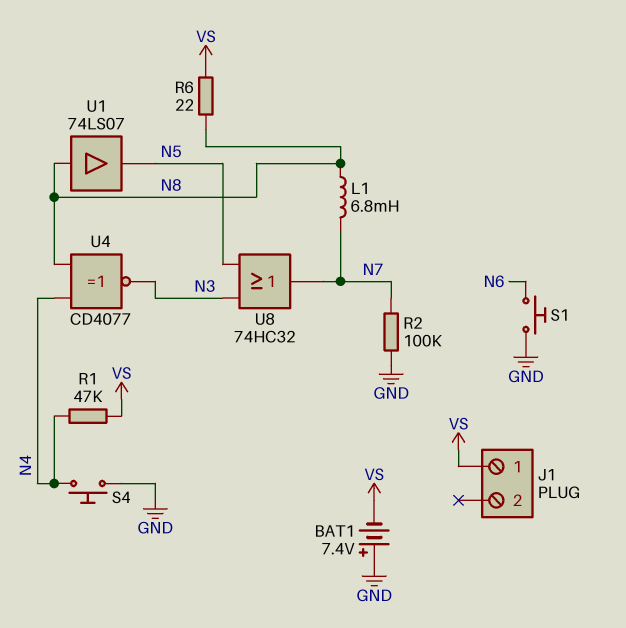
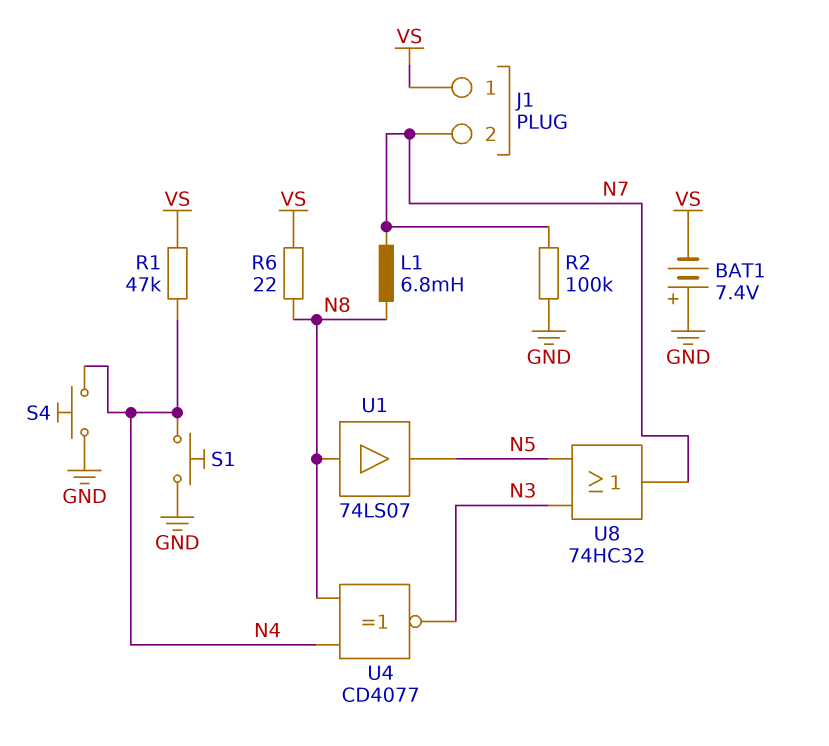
J1 pin 2: none -> N7
S1: button (GND, N6) -> button (GND, N4)

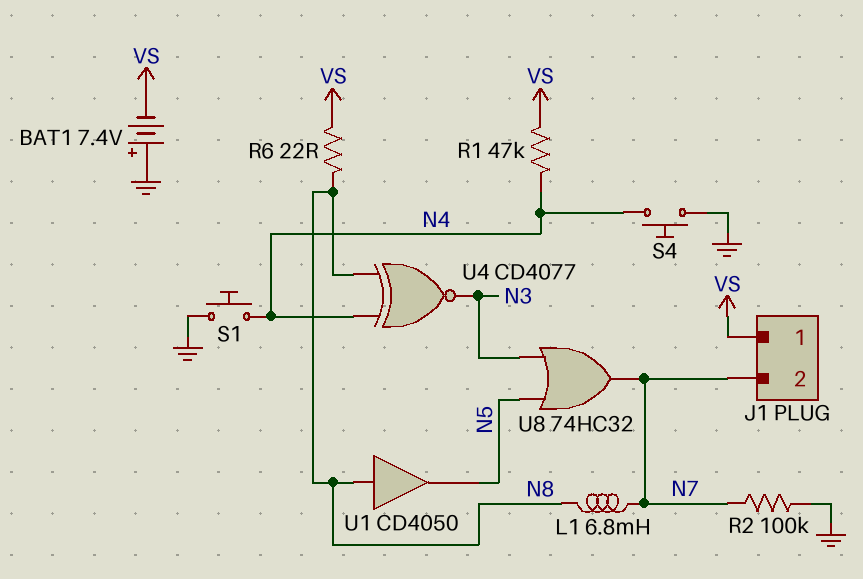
U1: buffer 74LS07 (in N8, out N5) -> buffer CD4050 (in N8, out N5)

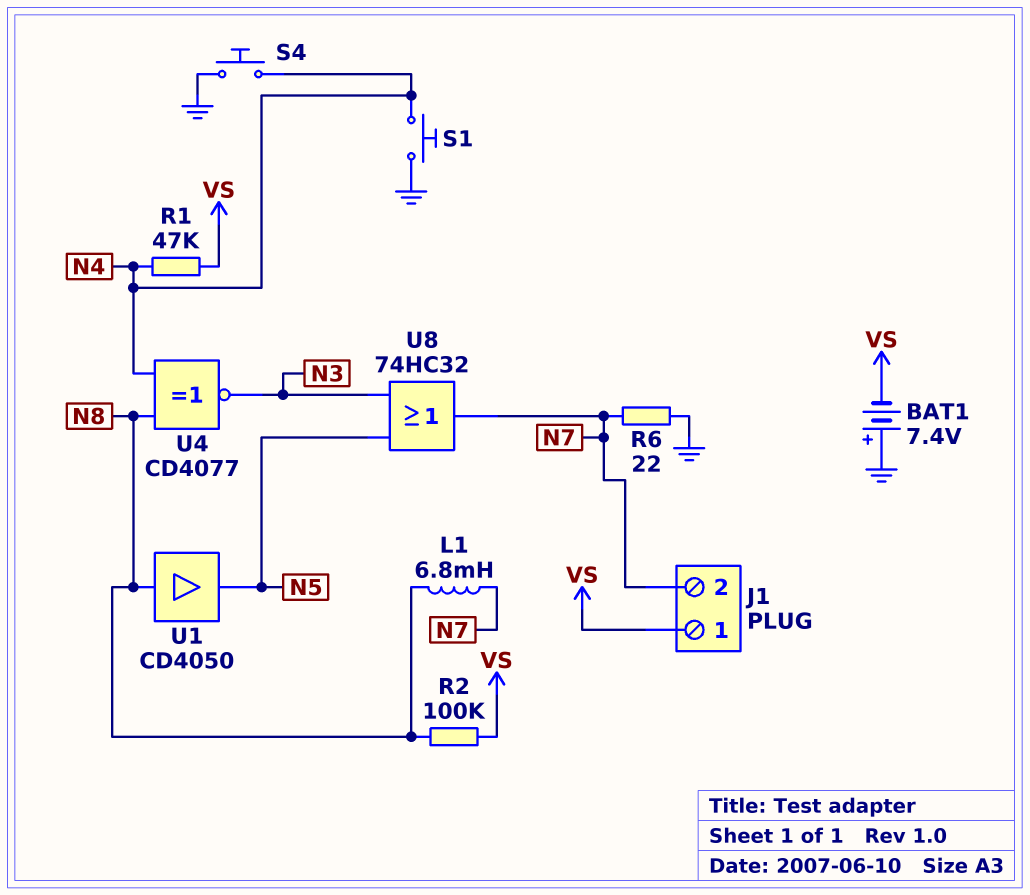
R2: 100k (GND, N7) -> 100k (N8, VS)
R6: 22 (N8, VS) -> 22 (GND, N7)

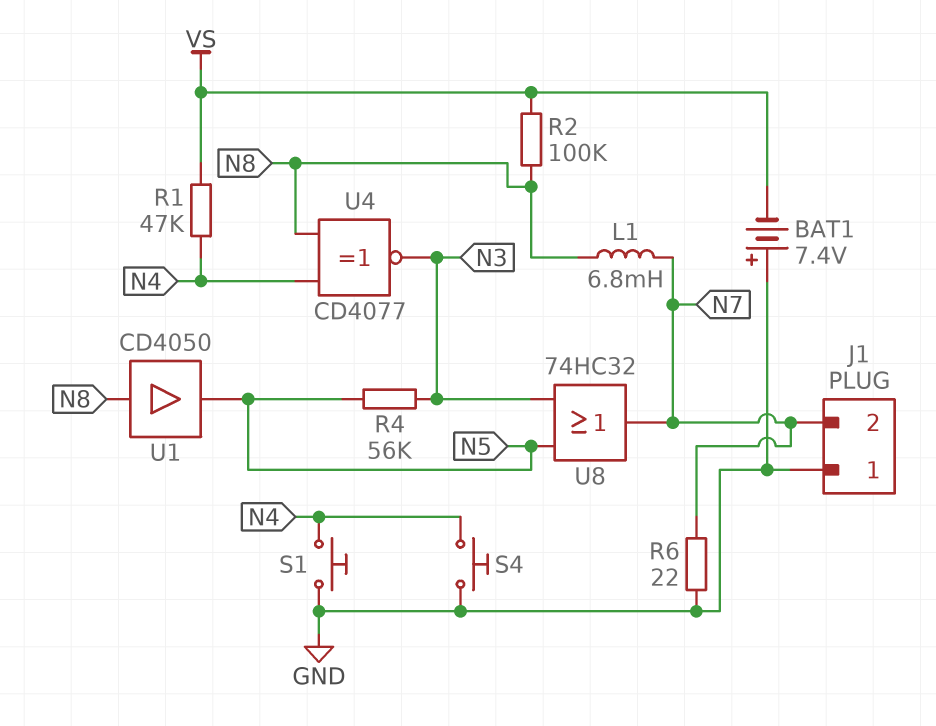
J1 pin 1: VS -> GND
R4: none -> 56k (N3, N5)

